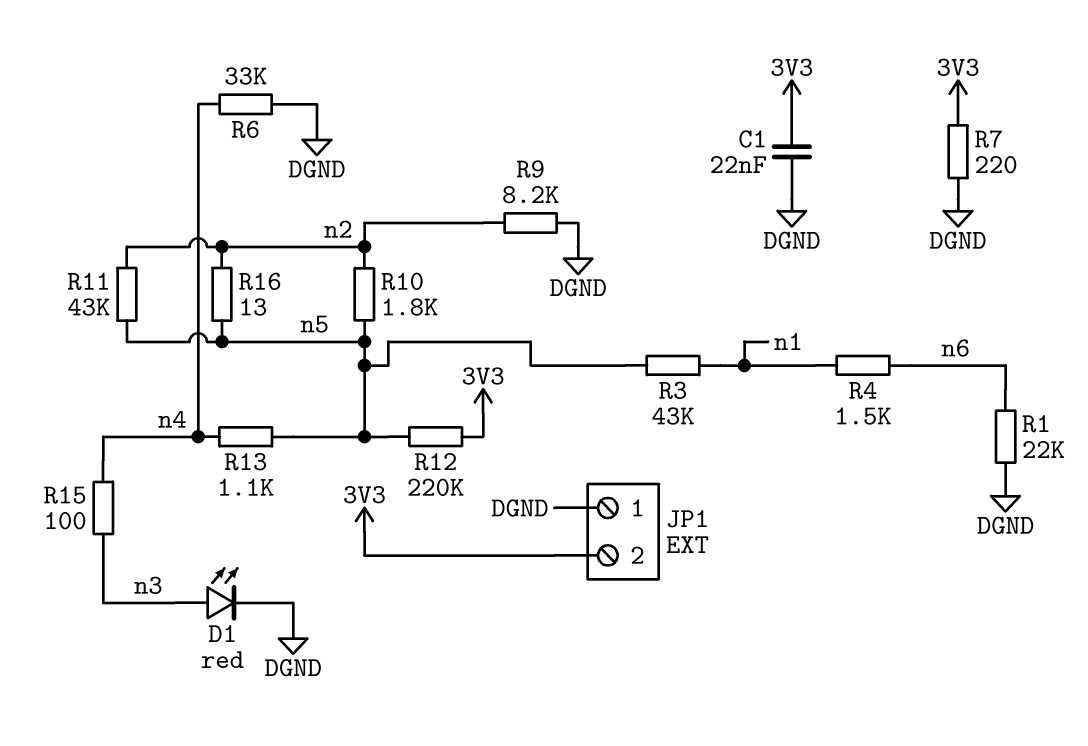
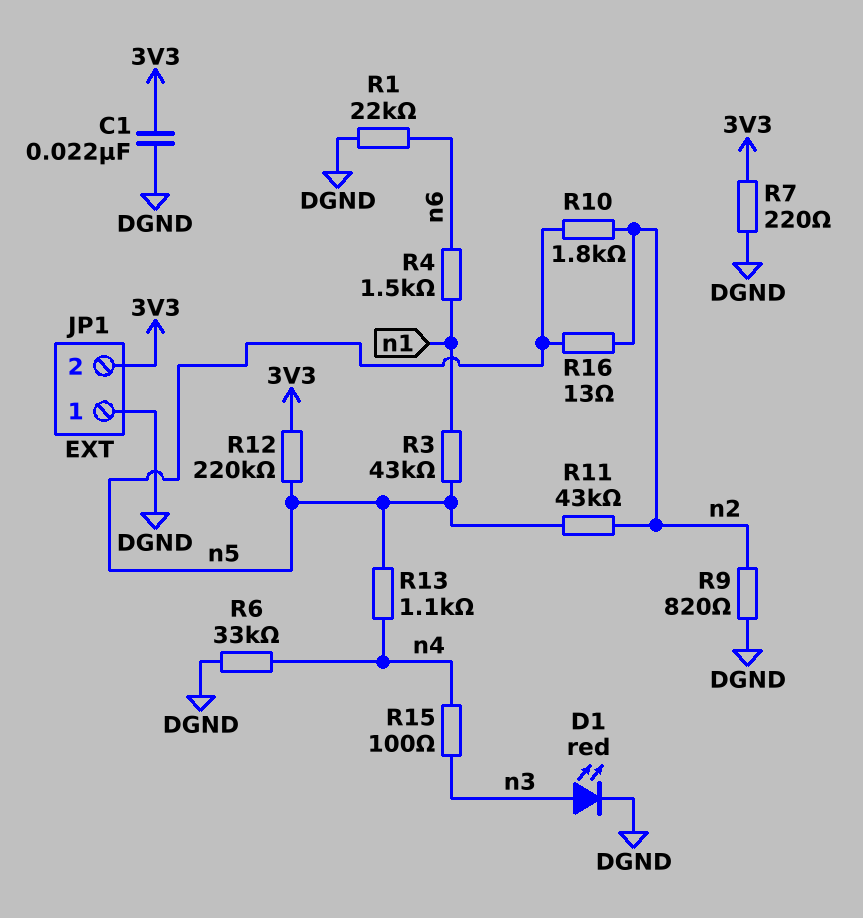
R9: 8.2k (DGND, n2) -> 820 (DGND, n2)

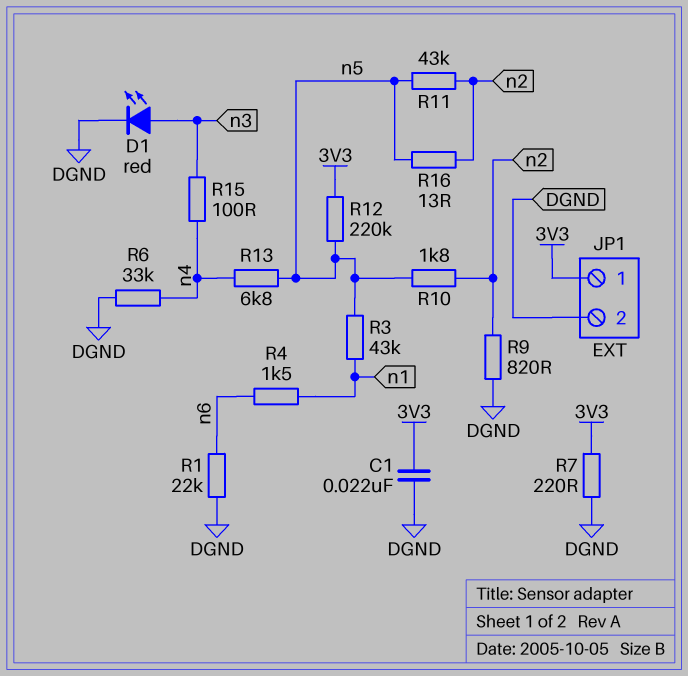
JP1 pin 1: DGND -> 3V3
JP1 pin 2: 3V3 -> DGND
R13: 1.1k (n4, n5) -> 6.8k (n4, n5)

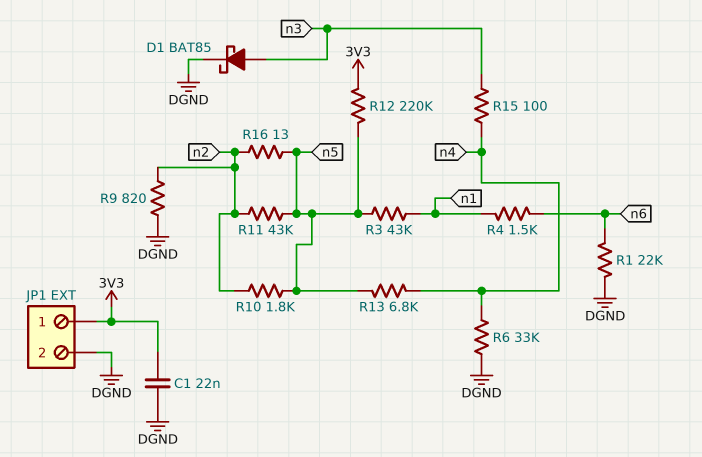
D1: LED red (A n3, K DGND) -> schottky BAT85 (A n3, K DGND)
R7: 220 (3V3, DGND) -> none

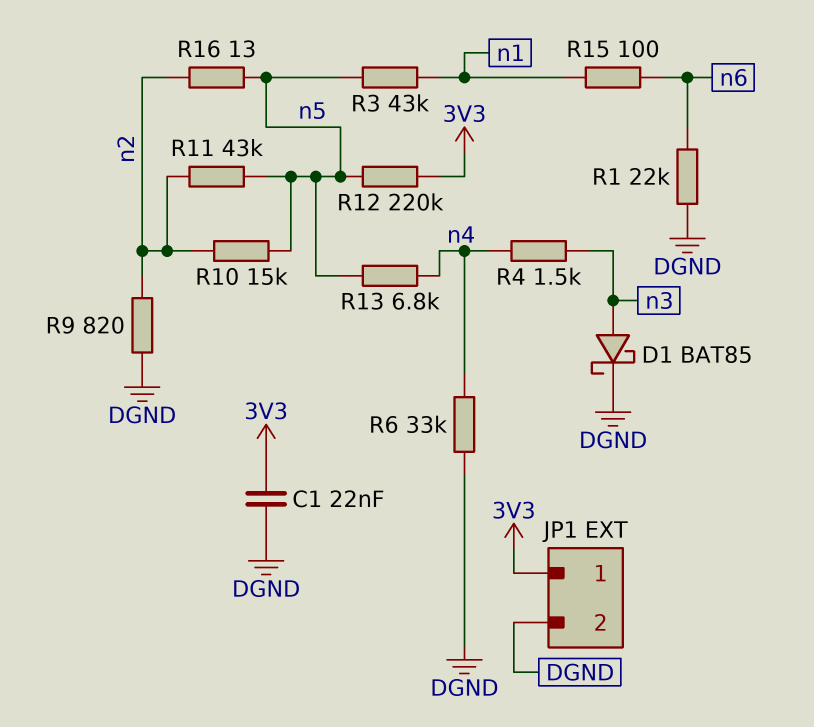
R4: 1.5k (n1, n6) -> 1.5k (n3, n4)
R10: 1.8k (n2, n5) -> 15k (n2, n5)
R15: 100 (n3, n4) -> 100 (n1, n6)

